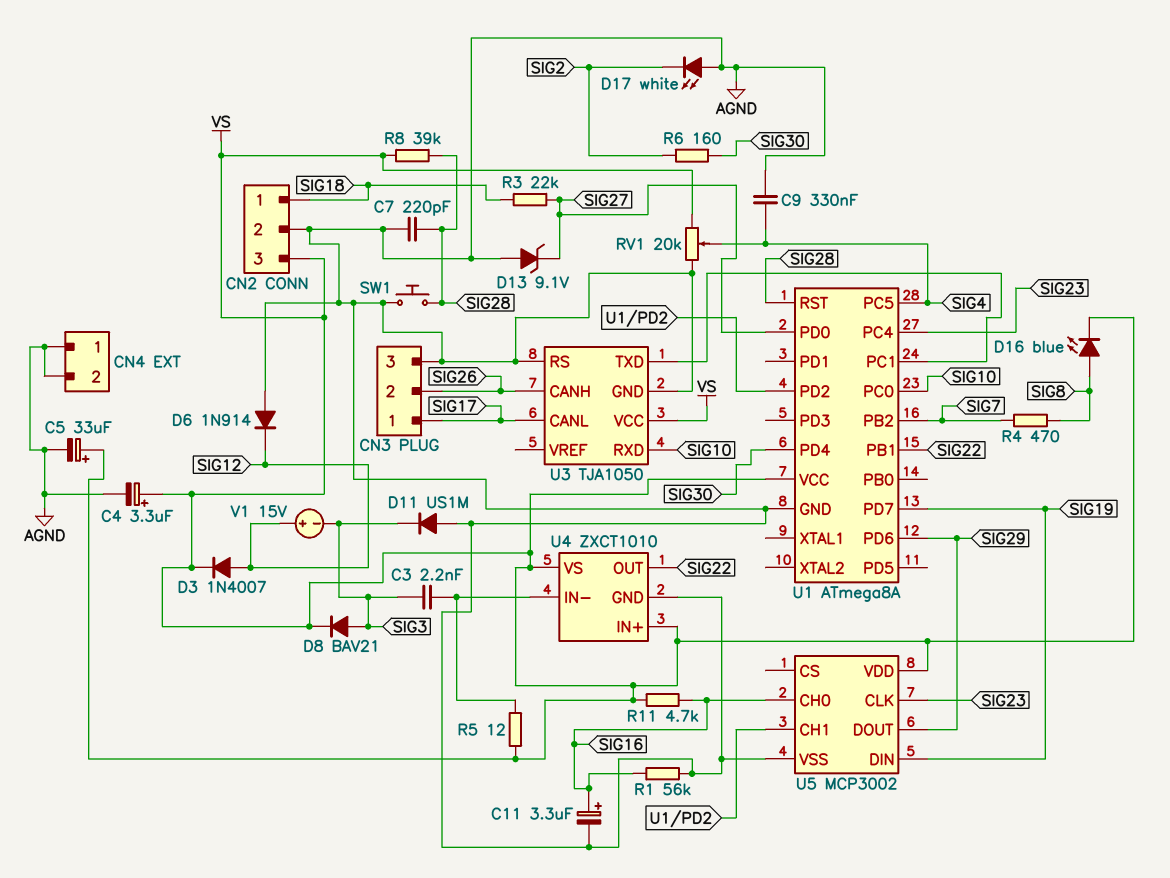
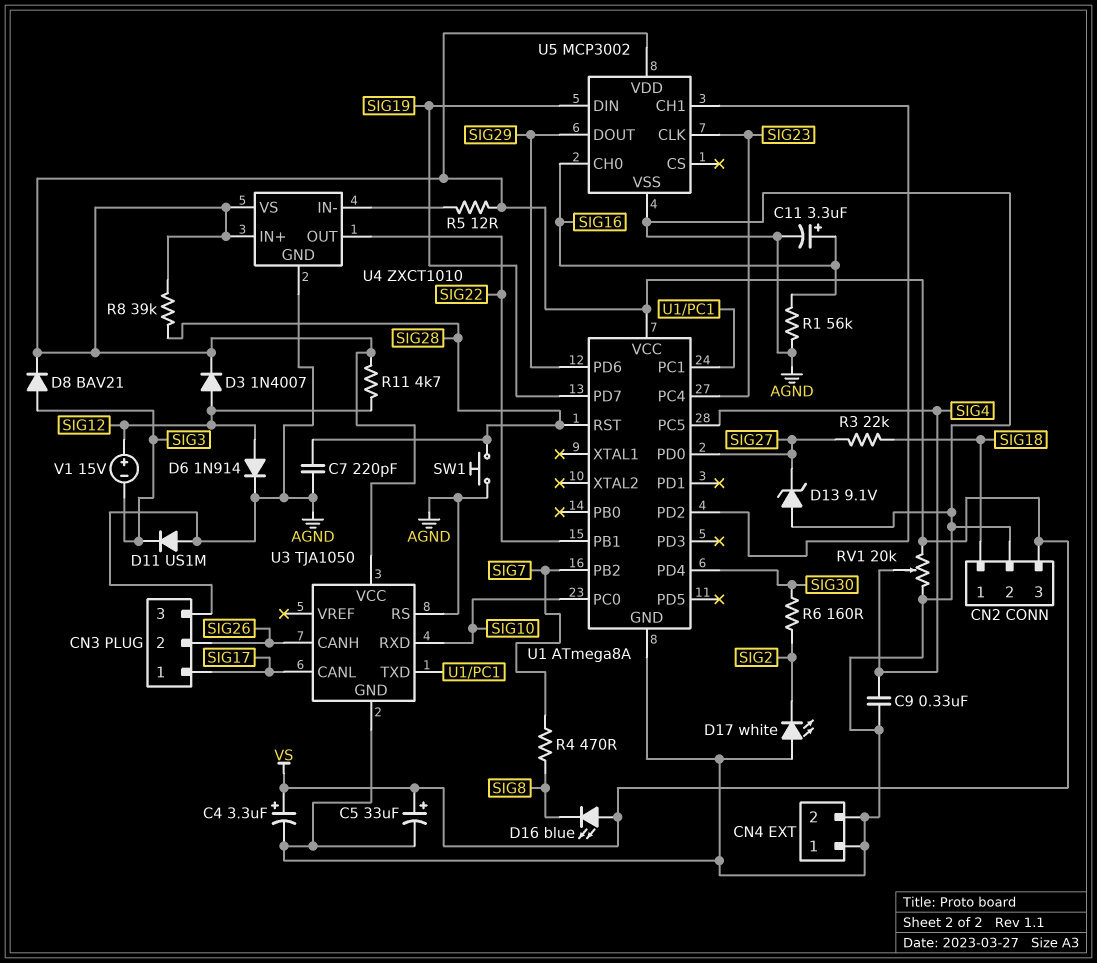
C3: 2.2nF (SIG3, U4/IN-) -> none
D6: diode 1N914 (A AGND, K SIG12) -> diode 1N914 (A SIG12, K AGND)
D16: LED blue (A SIG8, K VS) -> LED blue (A VS, K SIG8)
R11: 4.7k (SIG16, VS) -> 4.7k (SIG12, VS)

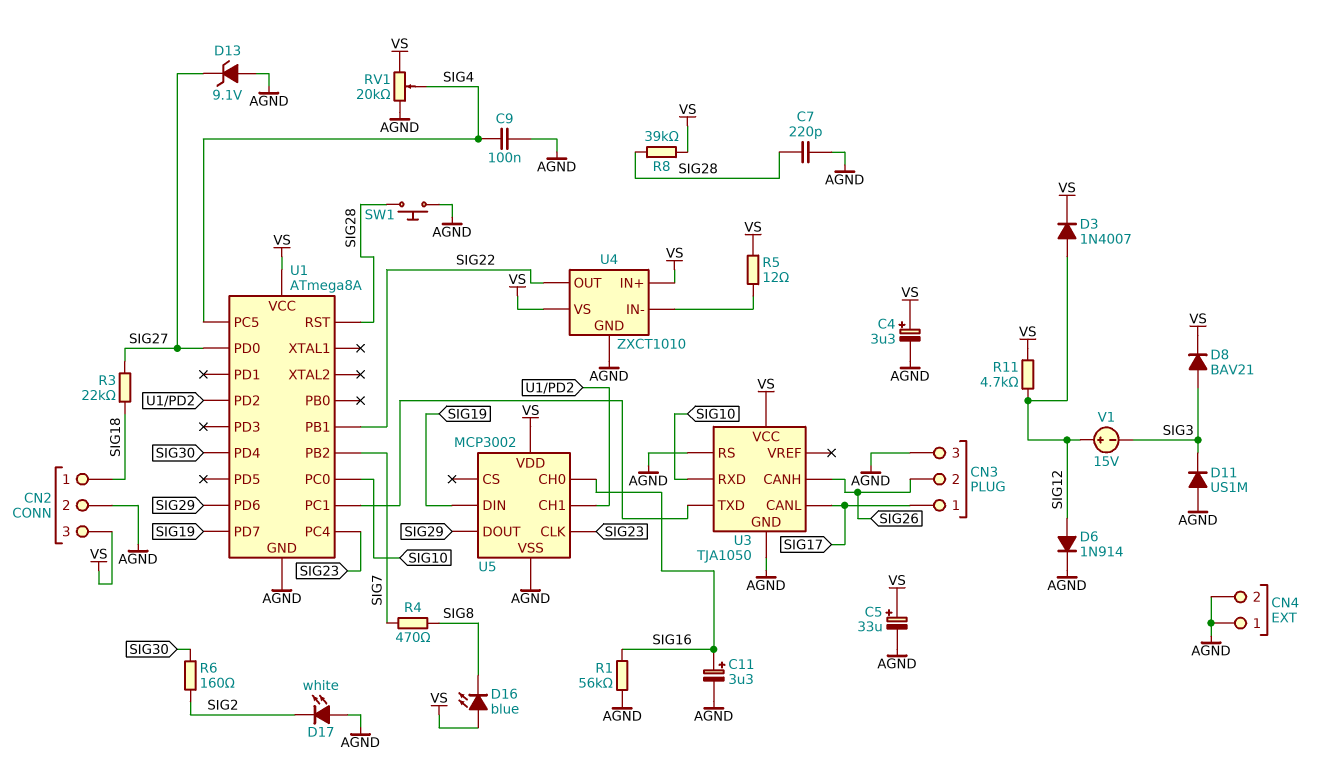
C9: 330nF (AGND, SIG4) -> 100nF (AGND, SIG4)

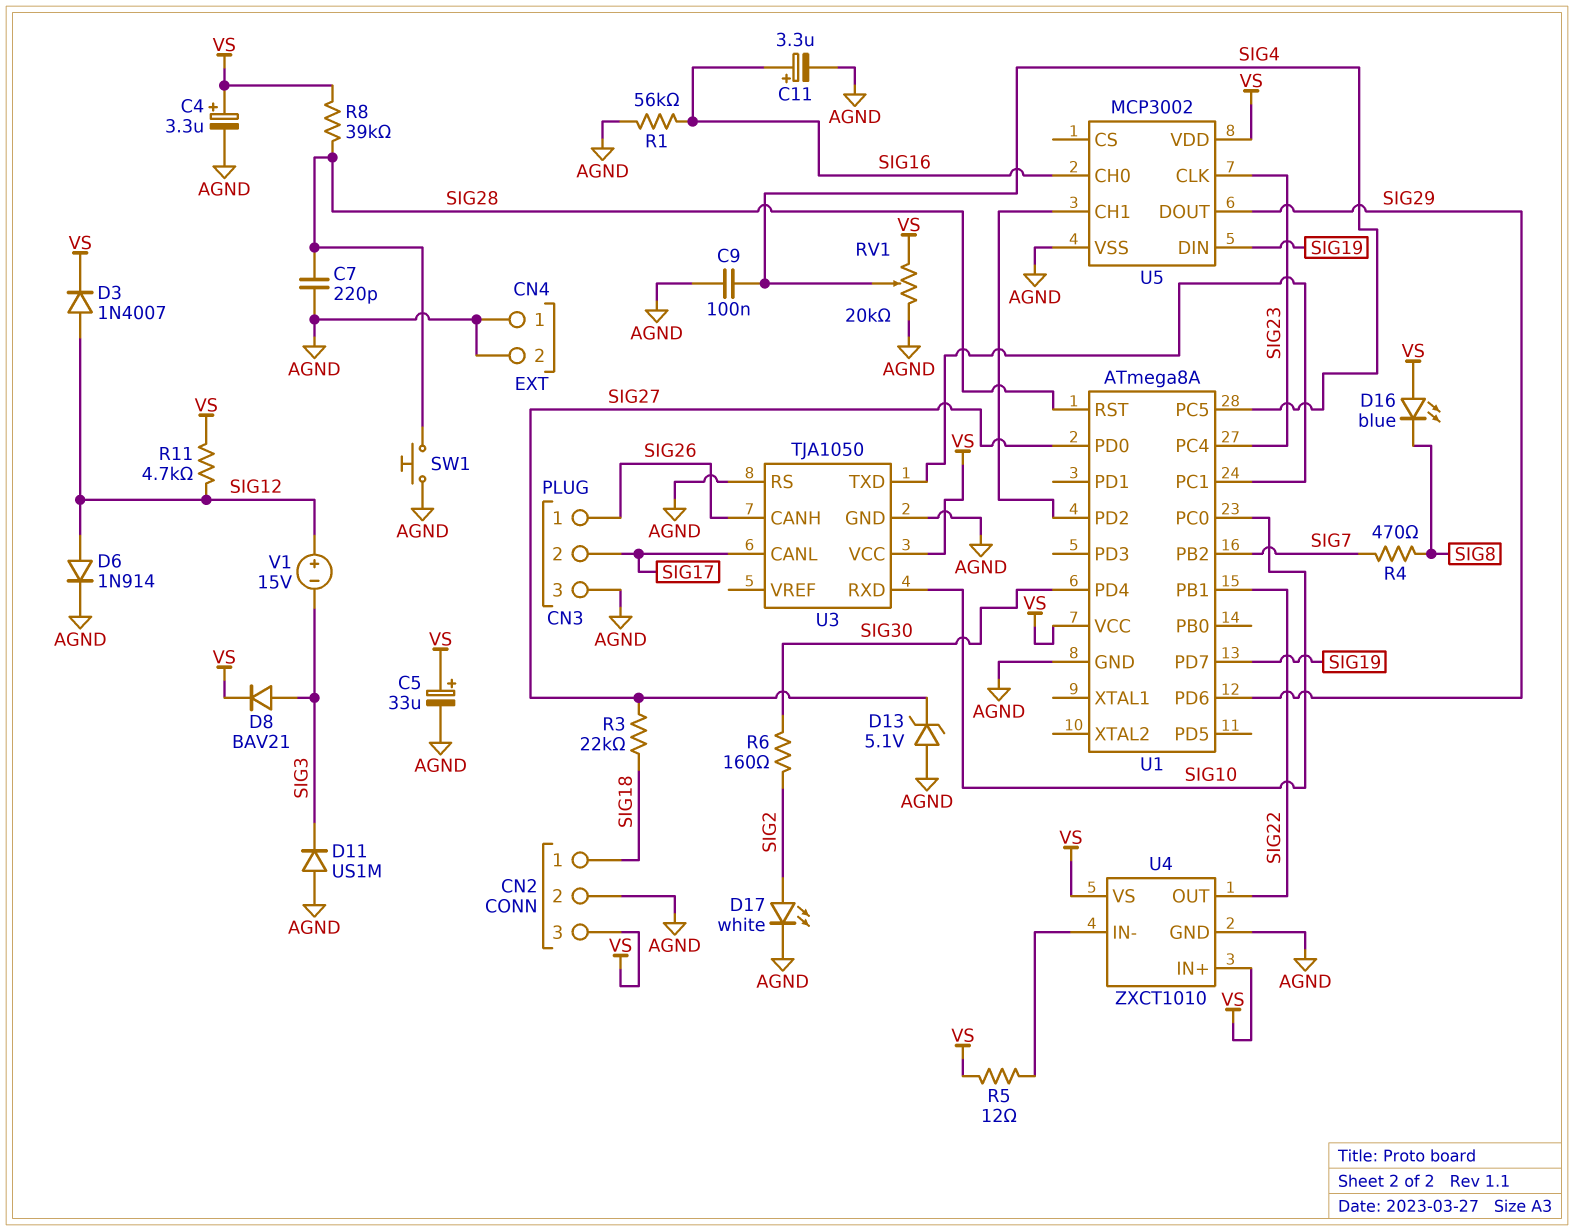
CN3 pin 1: SIG17 -> SIG26
CN3 pin 2: SIG26 -> SIG17
D13: zener 9.1V (A AGND, K SIG27) -> zener 5.1V (A AGND, K SIG27)
D17: LED white (A AGND, K SIG2) -> LED white (A SIG2, K AGND)

